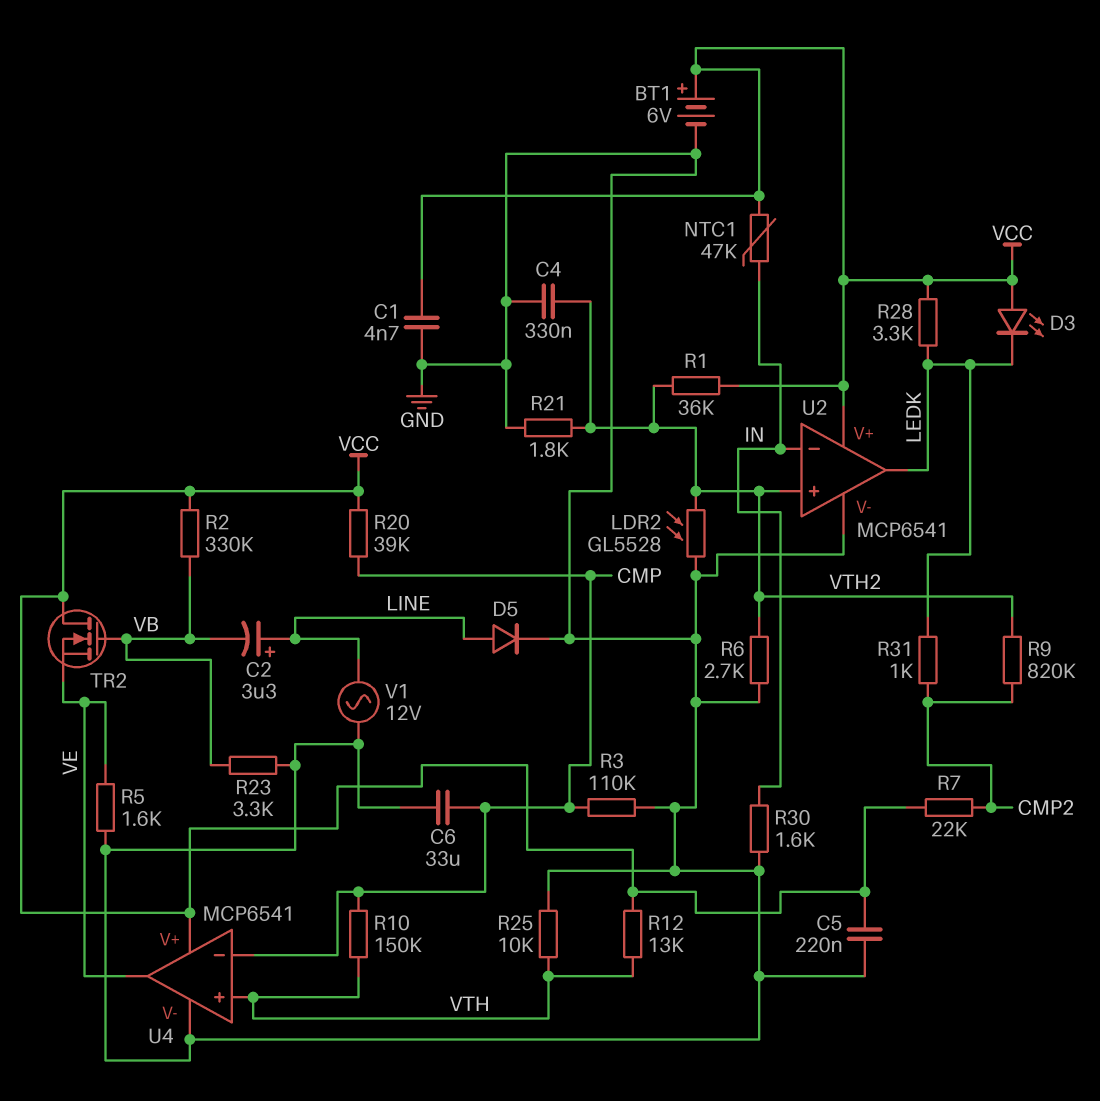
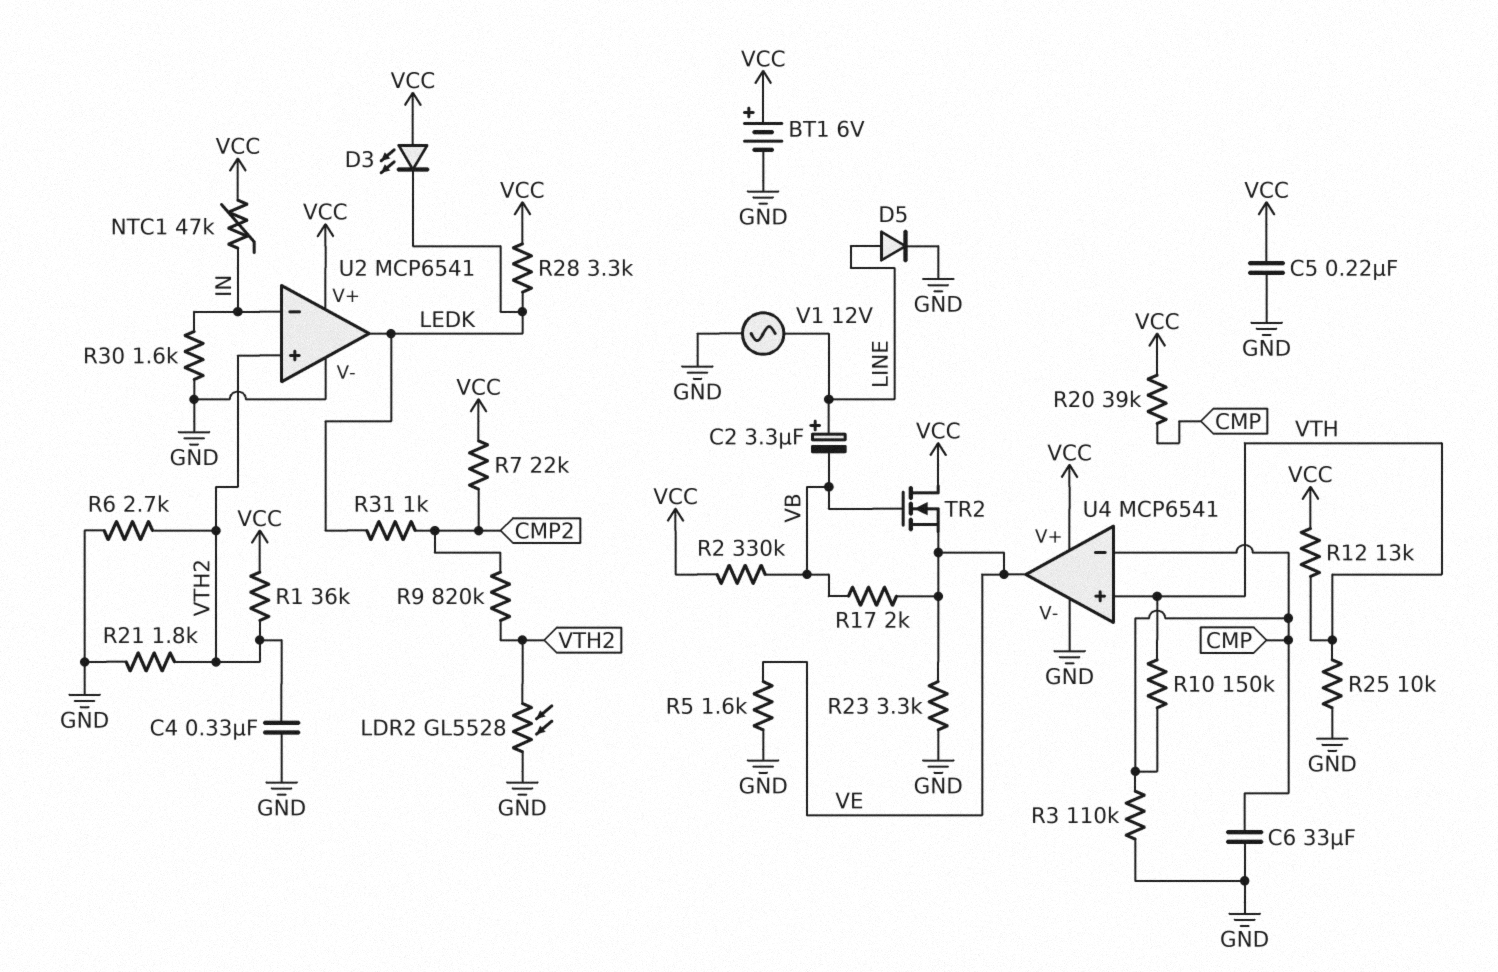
C1: 4.7nF (GND, VCC) -> none
R17: none -> 2k (VB, VE)
R23: 3.3k (GND, VB) -> 3.3k (GND, VE)

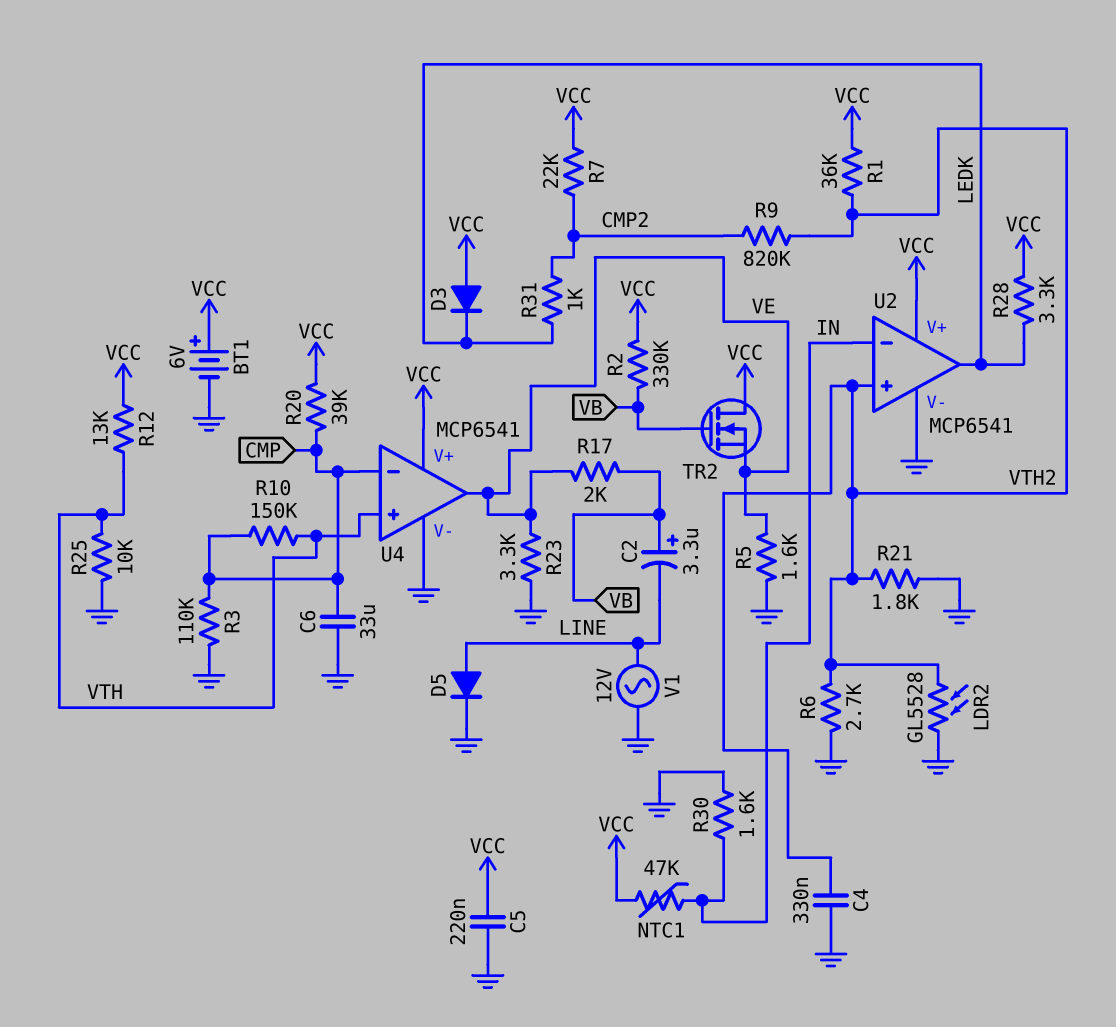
C2: 3.3uF (plus LINE, minus VB) -> 3.3uF (plus VB, minus LINE)
D3: LED (A VCC, K LEDK) -> diode (A VCC, K LEDK)

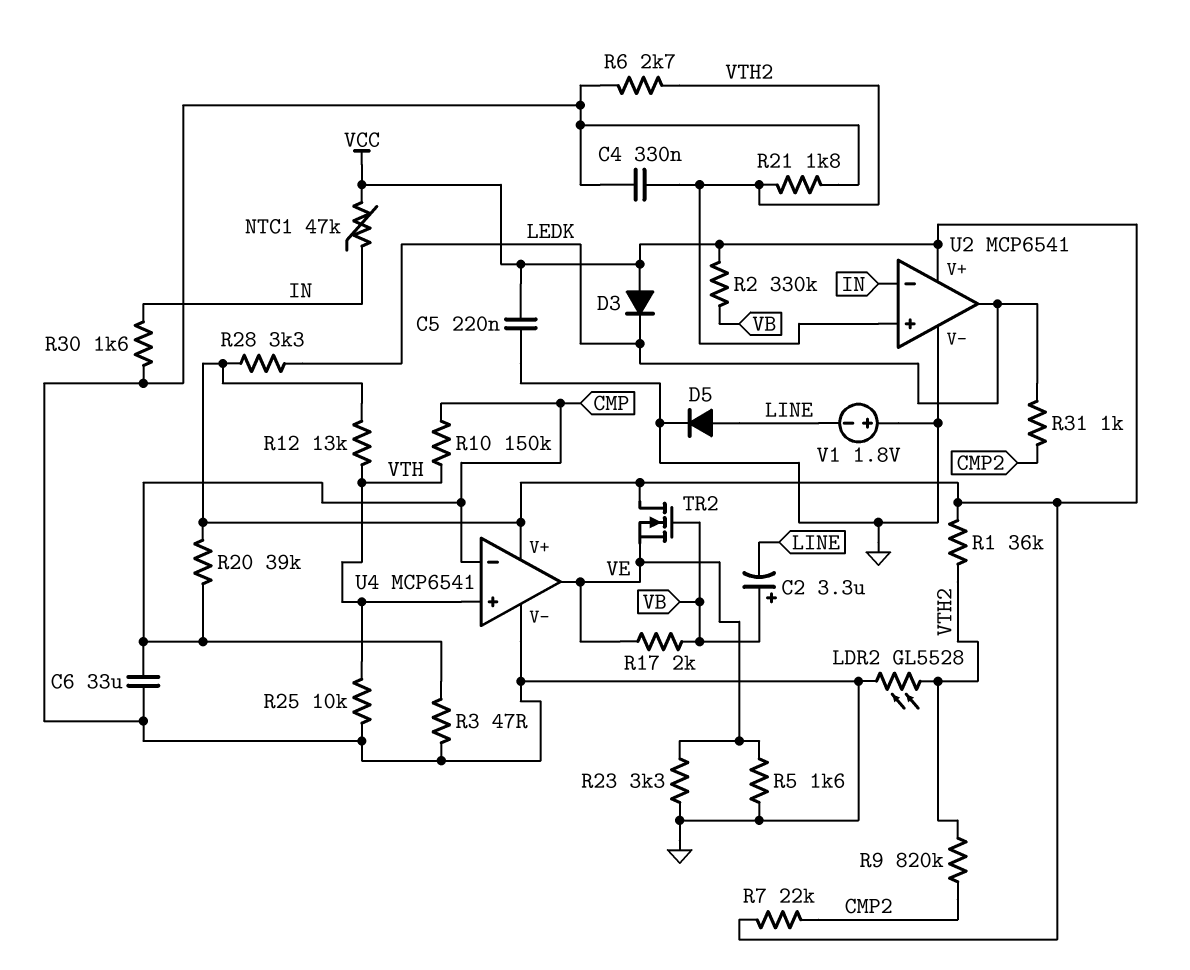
BT1: 6V (plus VCC, minus GND) -> none
R3: 110k (CMP, GND) -> 47 (CMP, GND)
V1: AC 12V (GND, LINE) -> 1.8V (plus GND, minus LINE)

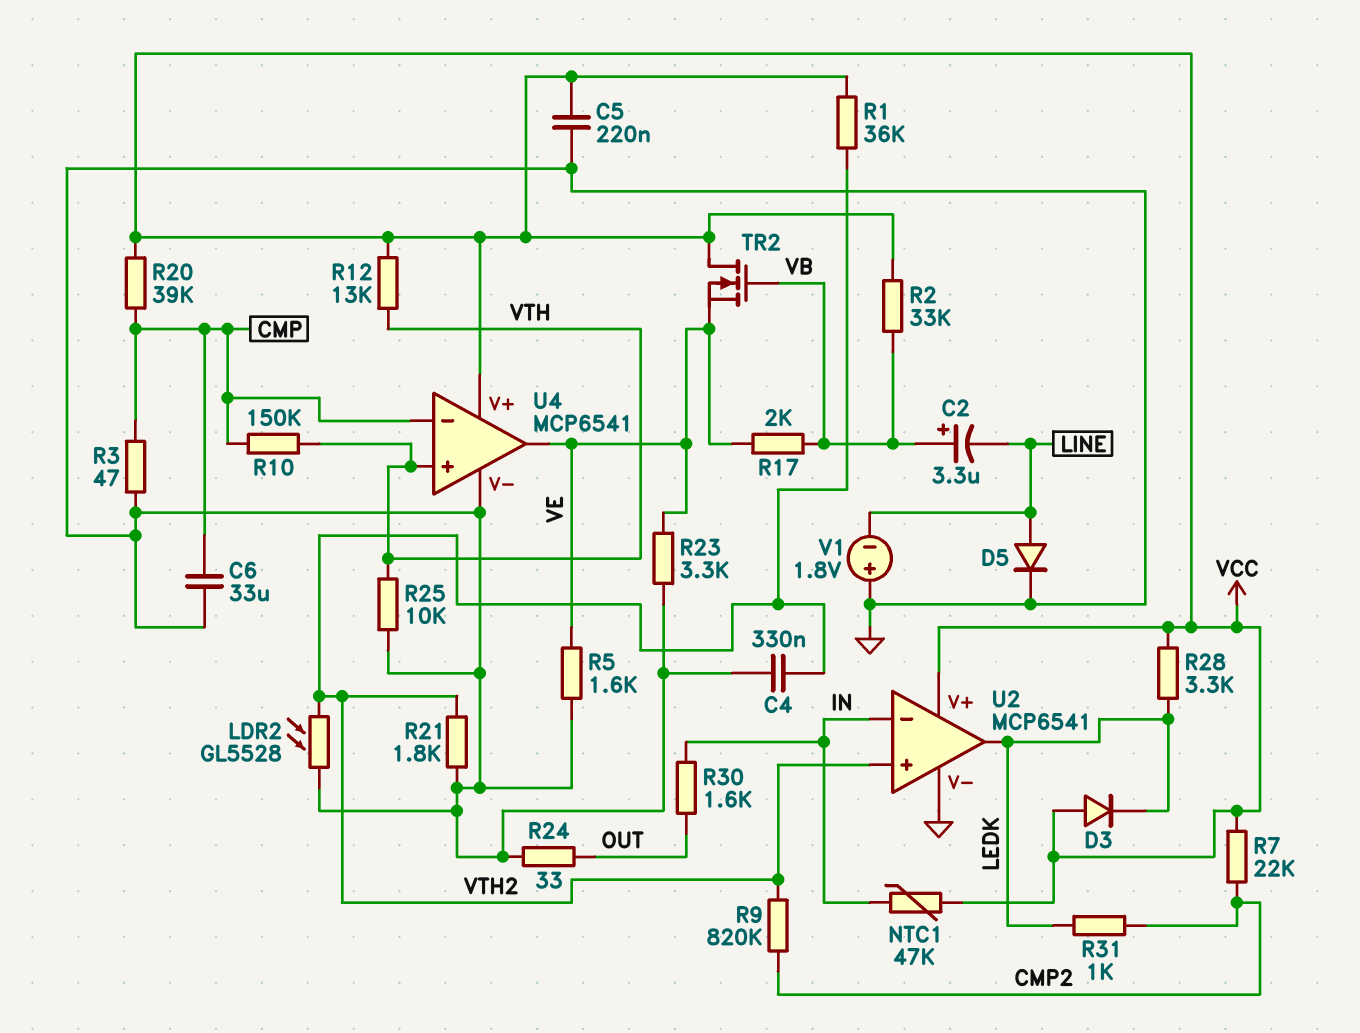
R2: 330k (VB, VCC) -> 33k (VB, VCC)
R6: 2.7k (GND, VTH2) -> none
R24: none -> 33 (GND, OUT)
R30: 1.6k (GND, IN) -> 1.6k (IN, OUT)

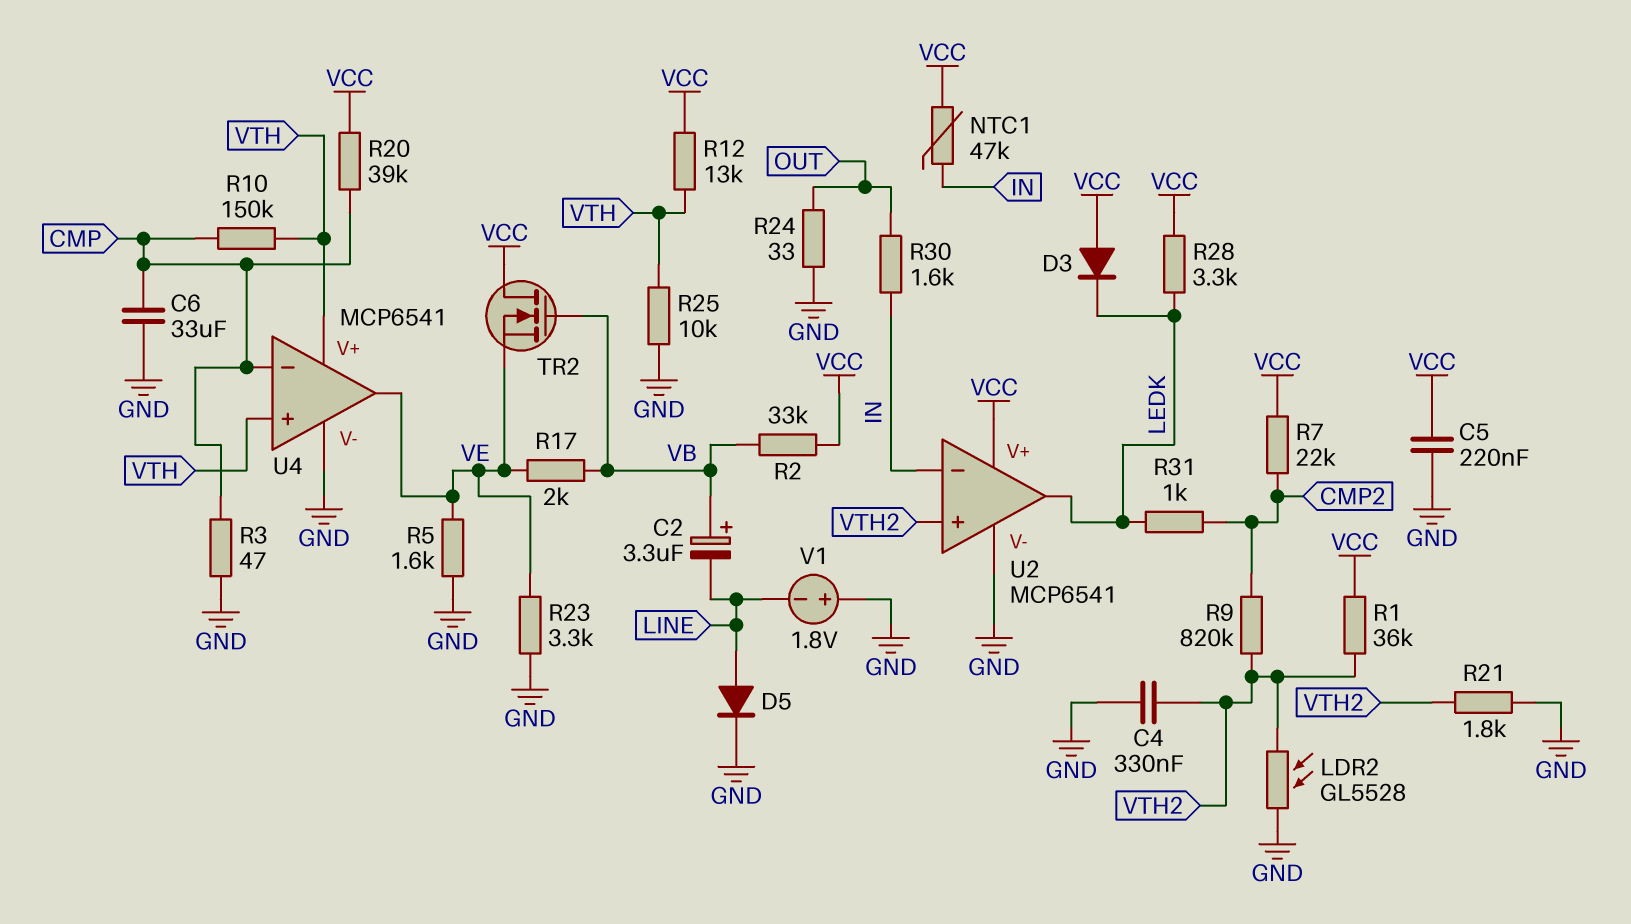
U4 pin V+: VCC -> VTH

